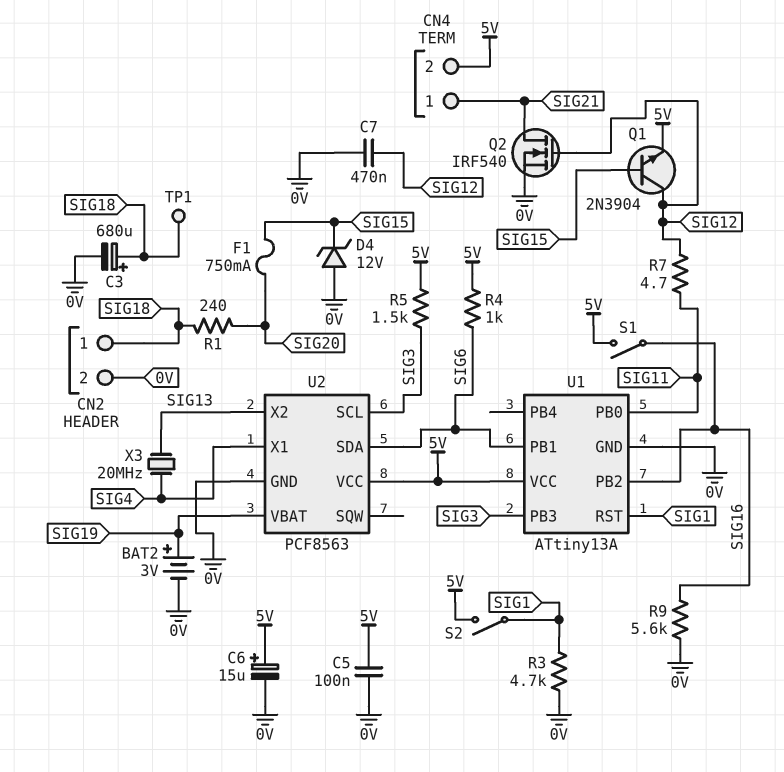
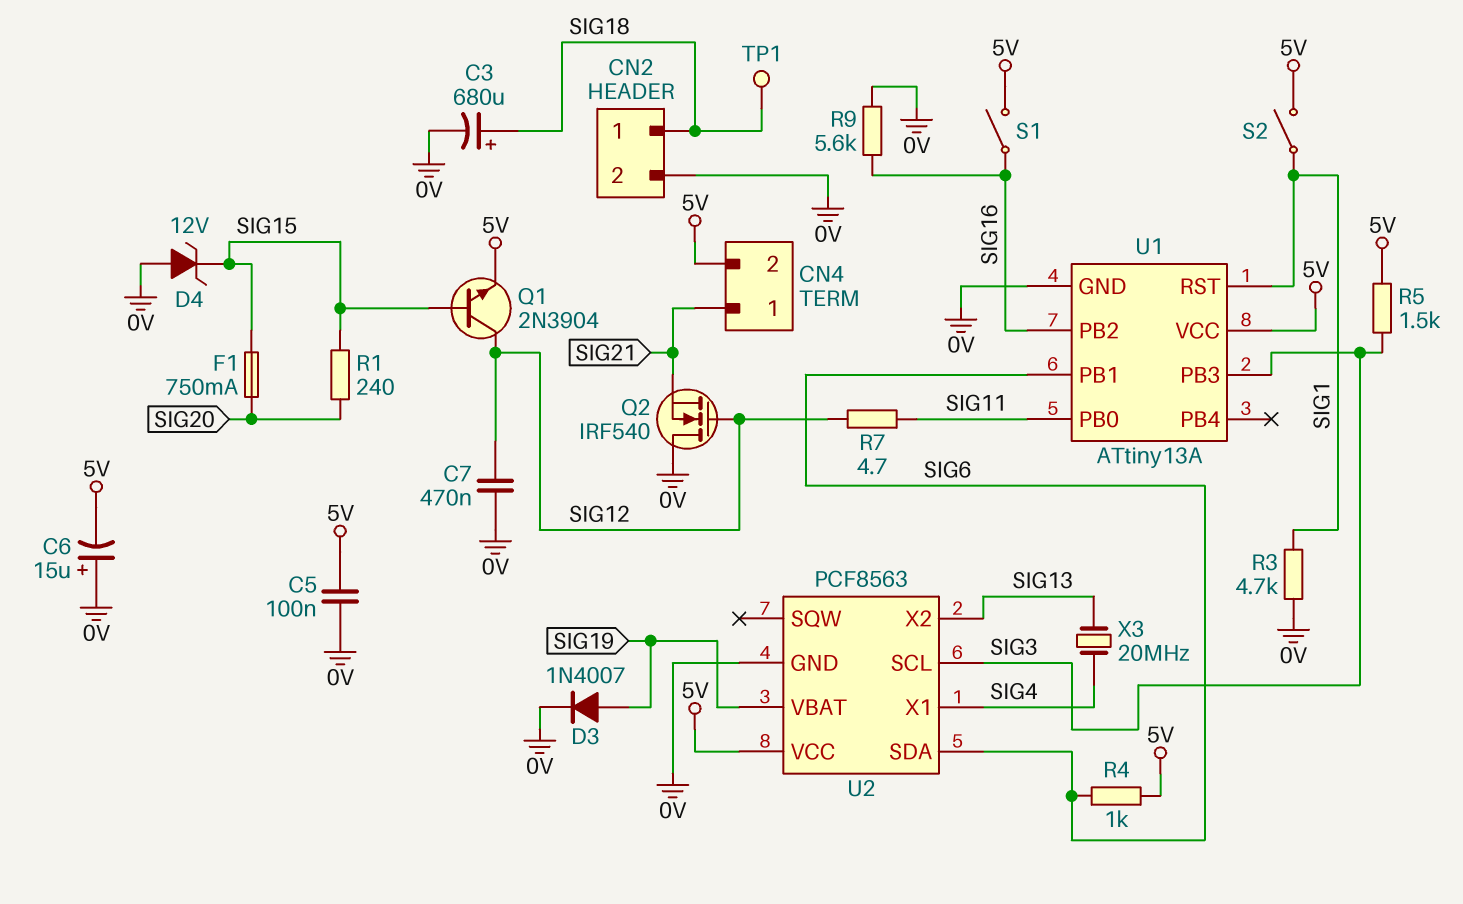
BAT2: 3V (plus SIG19, minus 0V) -> none
C6: 15uF (plus 5V, minus 0V) -> 15uF (plus 0V, minus 5V)
D3: none -> diode 1N4007 (A SIG19, K 0V)
Q2: NMOS IRF540 (G SIG12, D SIG21, S 0V) -> NMOS IRF540 (G SIG12, D 0V, S SIG21)
R1: 240 (SIG18, SIG20) -> 240 (SIG15, SIG20)

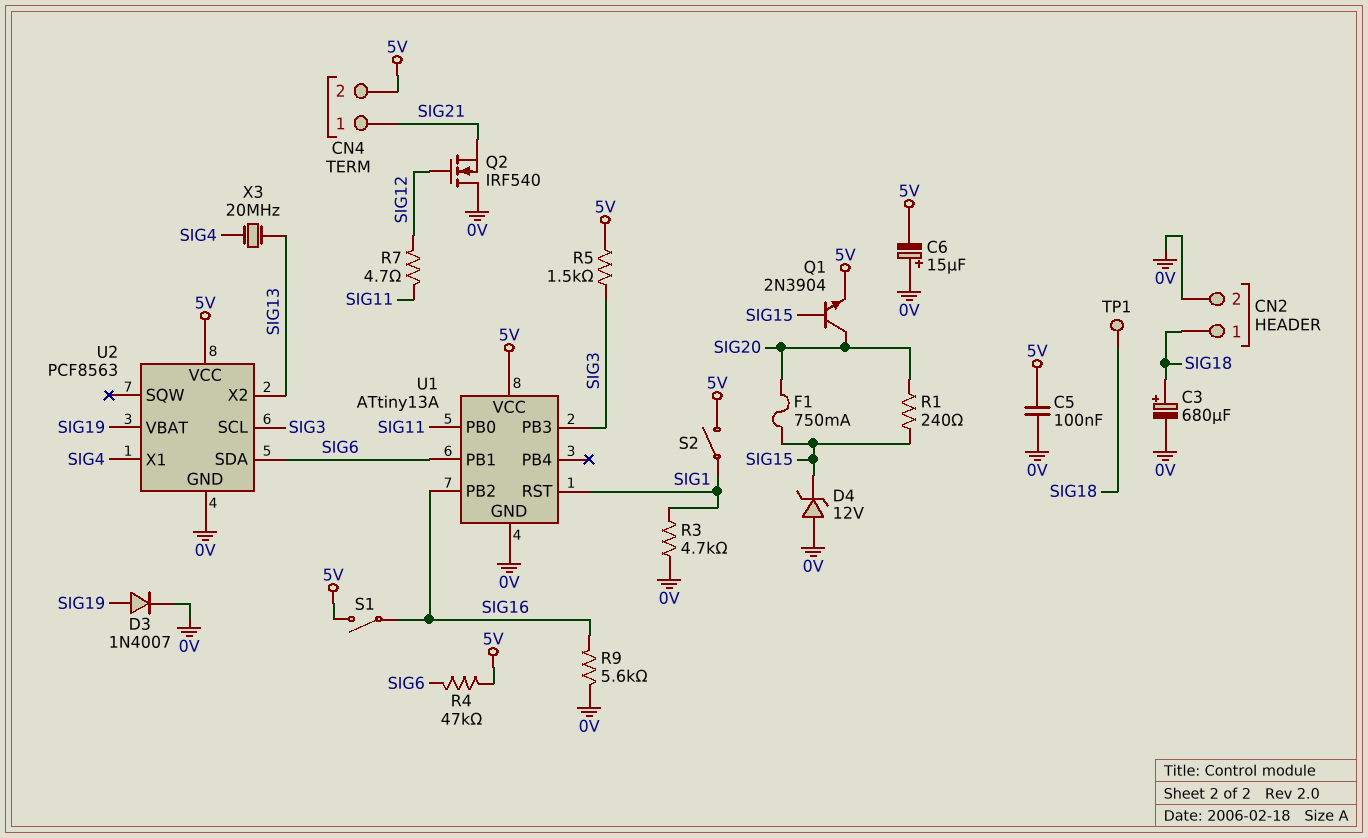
C7: 470nF (0V, SIG12) -> none
Q1: NPN 2N3904 (B SIG15, C SIG12, E 5V) -> NPN 2N3904 (B SIG15, C SIG20, E 5V)
R4: 1k (5V, SIG6) -> 47k (5V, SIG6)

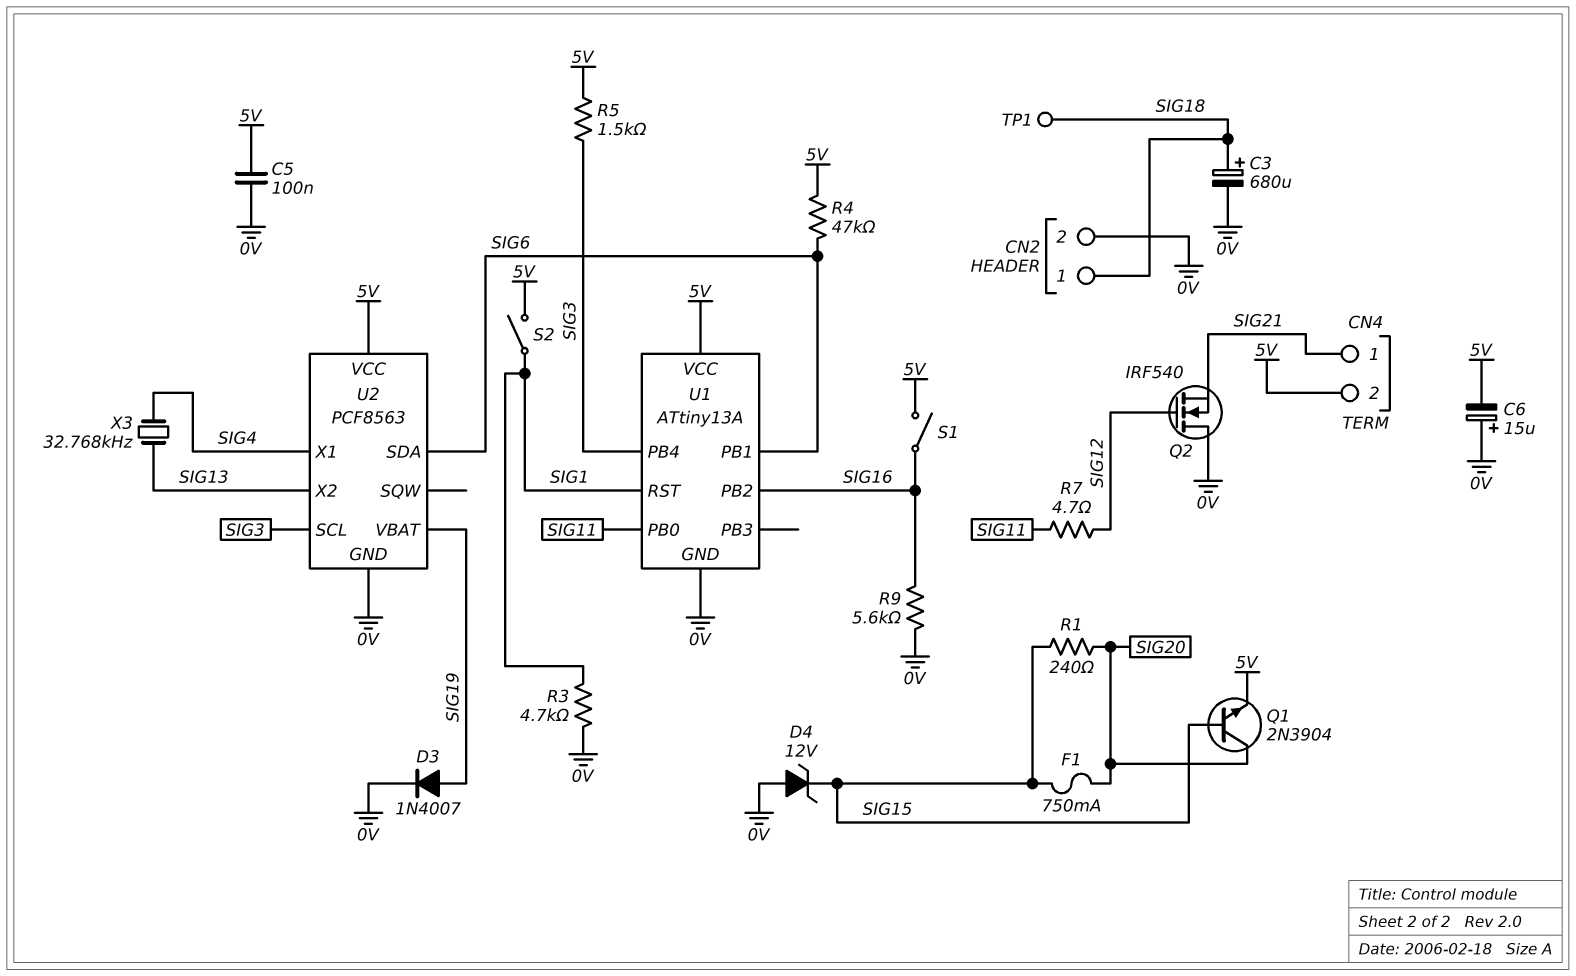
U1 pin PB3: SIG3 -> none
U1 pin PB4: none -> SIG3
X3: 20MHz (SIG4, SIG13) -> 32.768kHz (SIG4, SIG13)

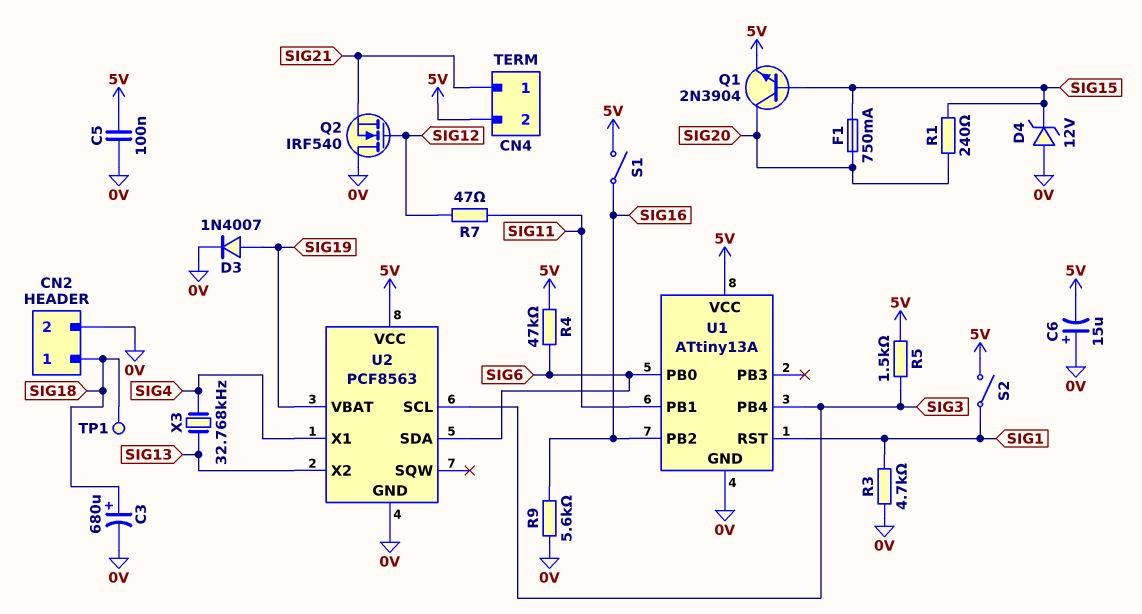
R7: 4.7 (SIG11, SIG12) -> 47 (SIG11, SIG12)
U1 pin PB0: SIG11 -> SIG6
U1 pin PB1: SIG6 -> SIG11

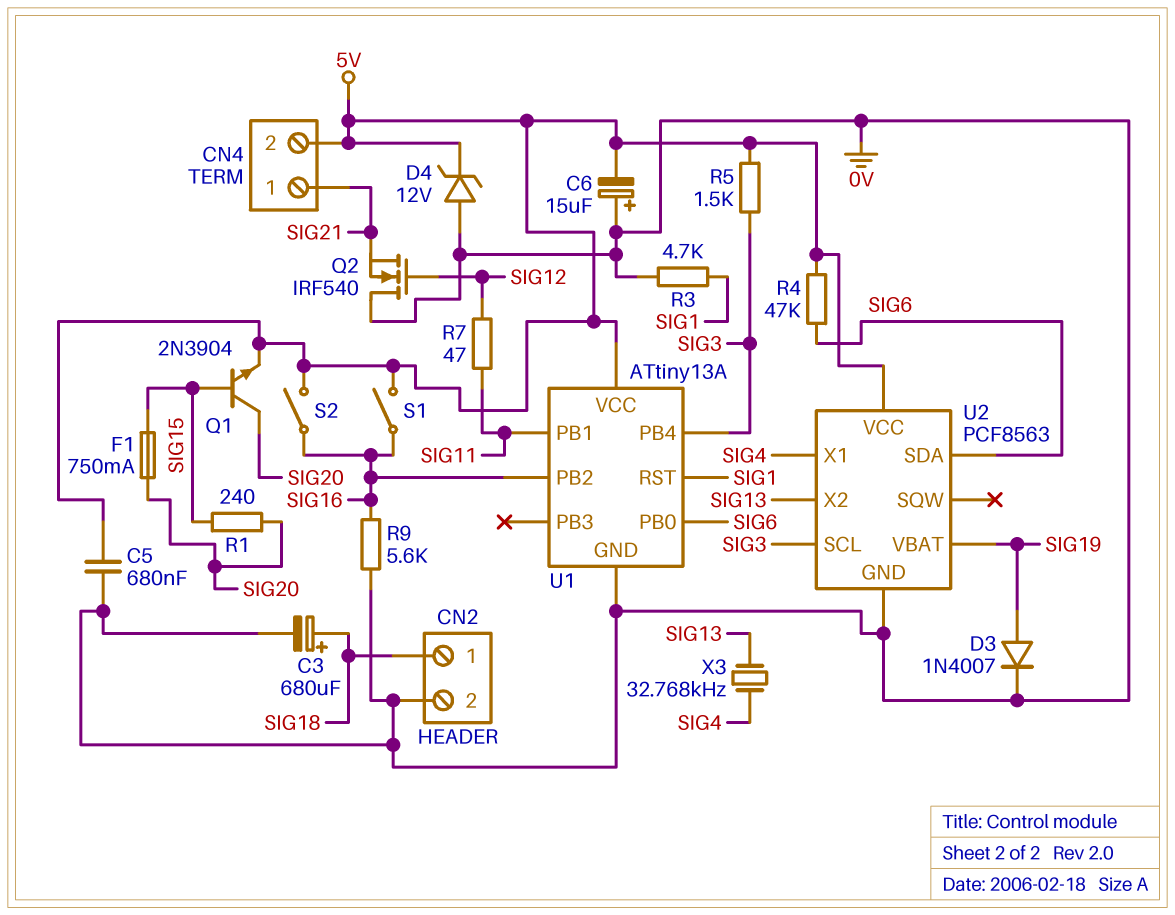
C5: 100nF (0V, 5V) -> 680nF (0V, 5V)
D4: zener 12V (A 0V, K SIG15) -> zener 12V (A 0V, K 5V)
S2: switch (5V, SIG1) -> switch (5V, SIG16)
TP1: test point (SIG18) -> none

